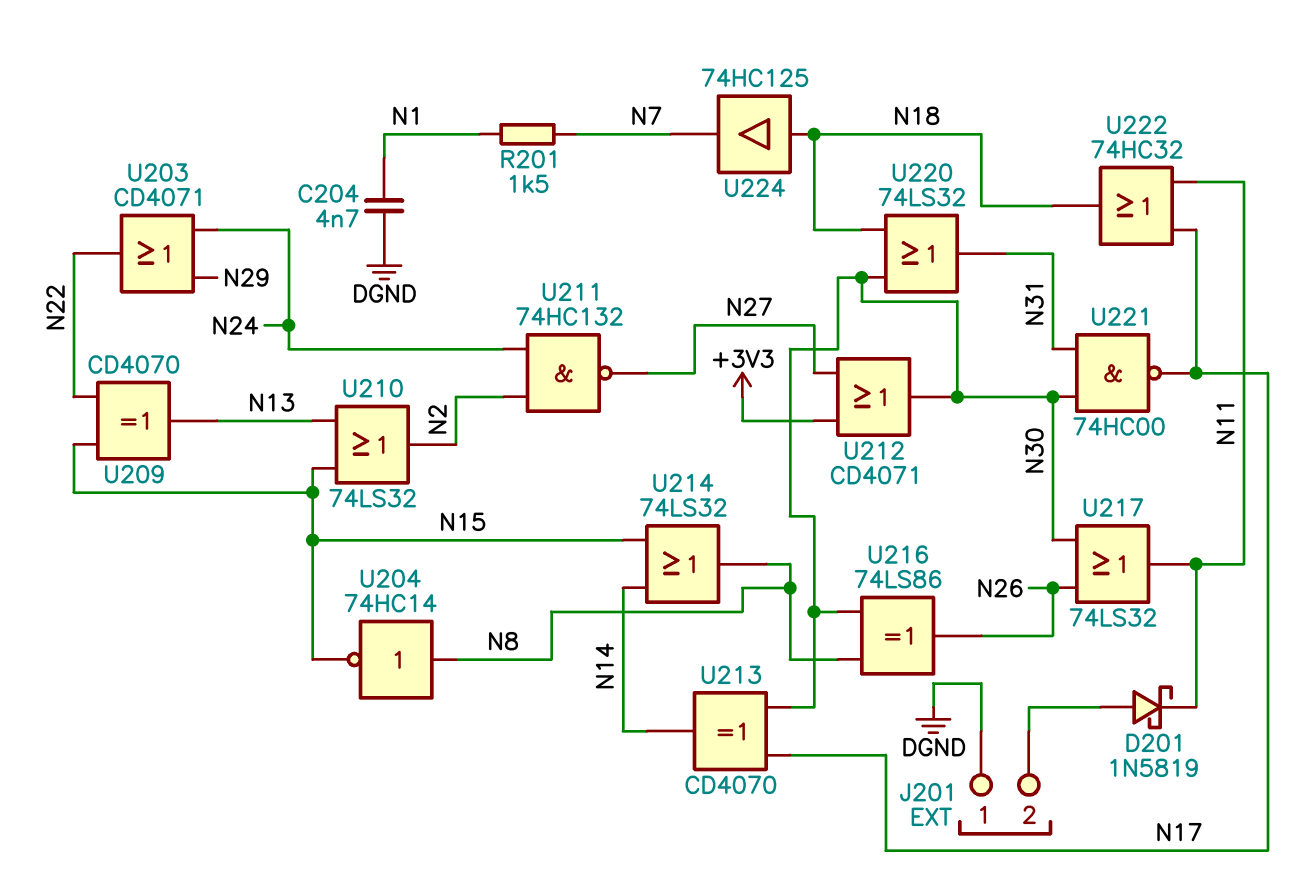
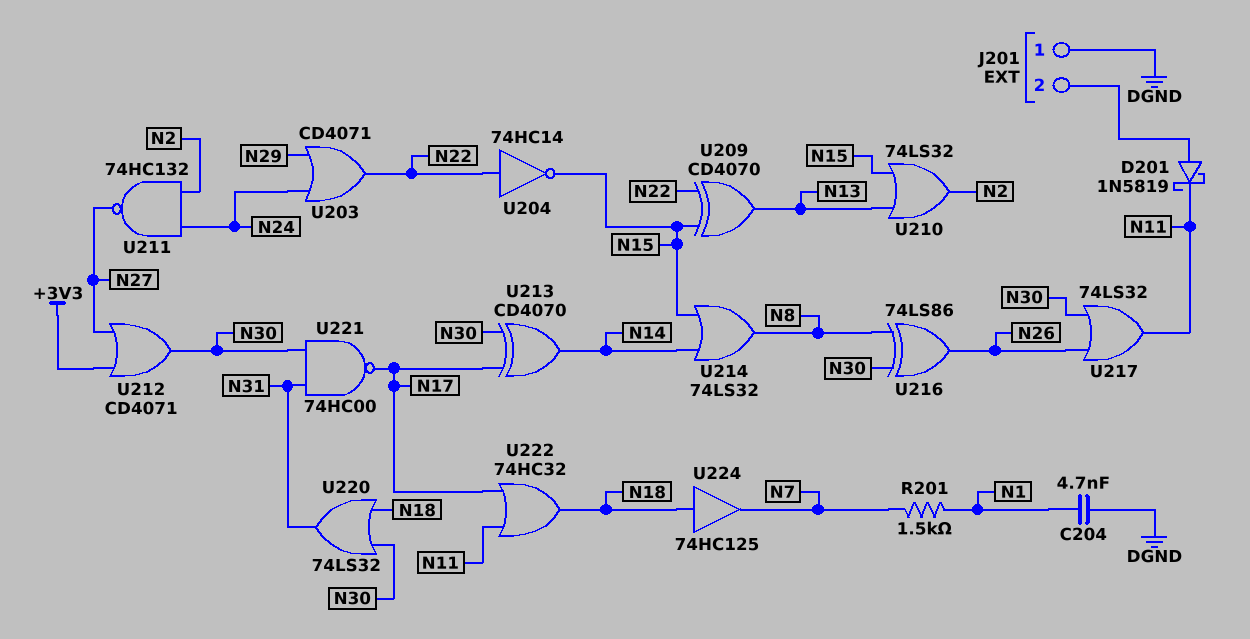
U204: NOT 74HC14 (in N8, out N15) -> NOT 74HC14 (in N22, out N15)

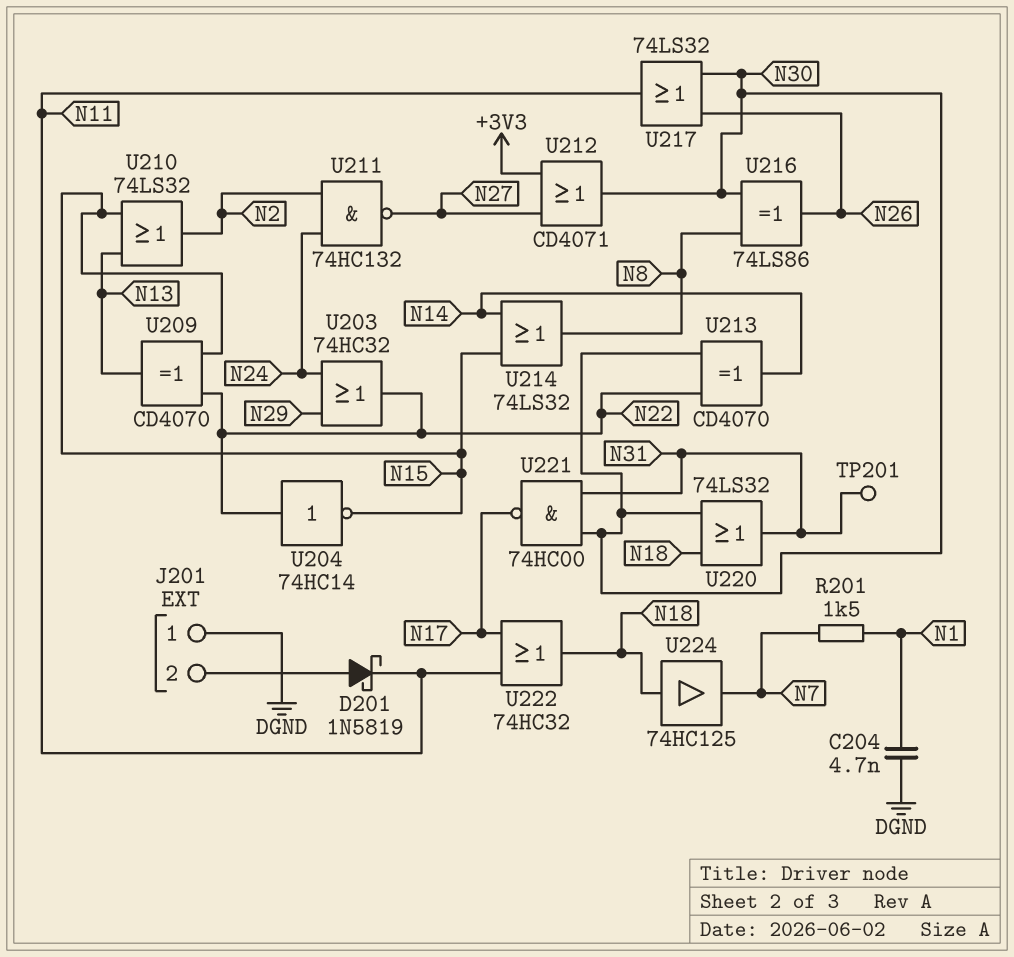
TP201: none -> test point (N31)
U203: OR CD4071 (in N24, in N29, out N22) -> OR 74HC32 (in N24, in N29, out N22)
U213: XOR CD4070 (in N17, in N30, out N14) -> XOR CD4070 (in N22, in N30, out N14)

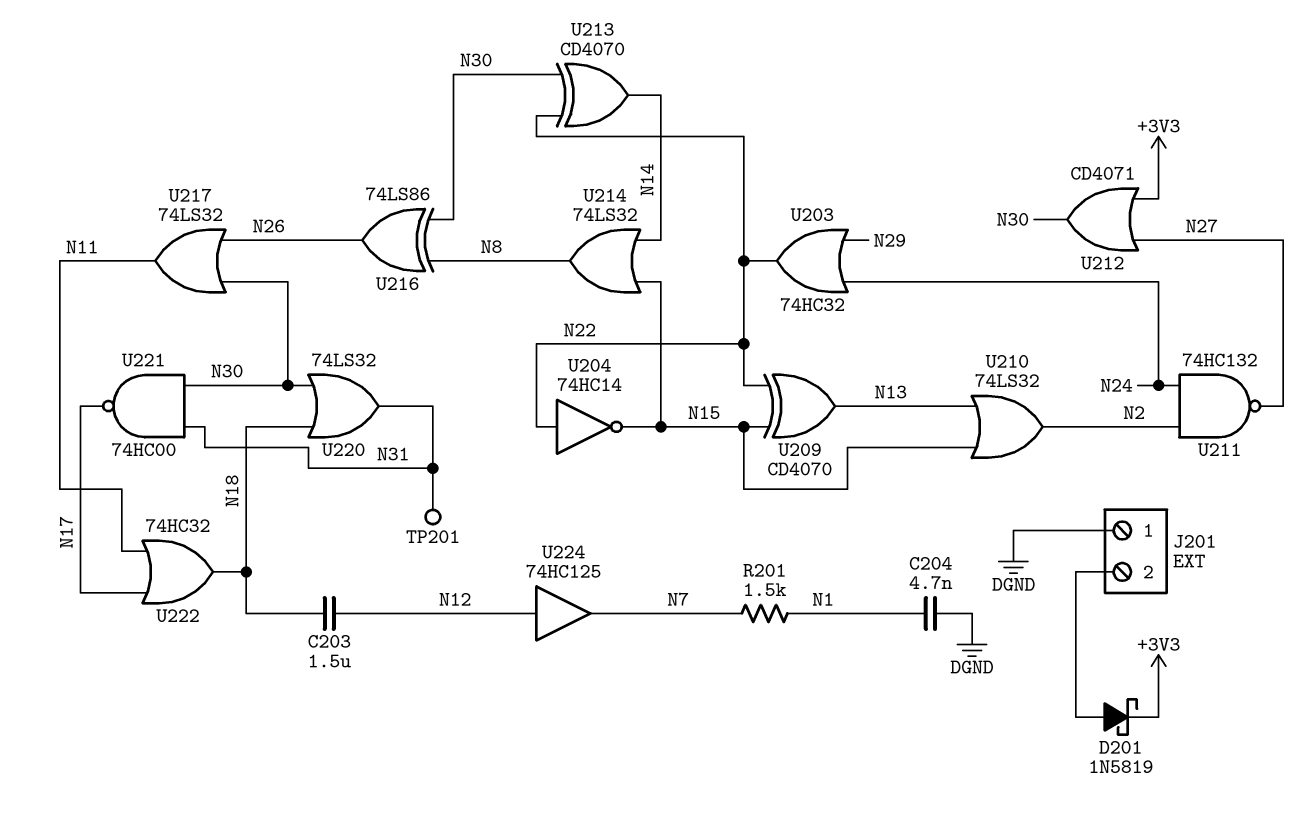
C203: none -> 1.5uF (N12, N18)
D201: schottky 1N5819 (A J201/2, K N11) -> schottky 1N5819 (A J201/2, K +3V3)
U224: buffer 74HC125 (in N18, out N7) -> buffer 74HC125 (in N12, out N7)

